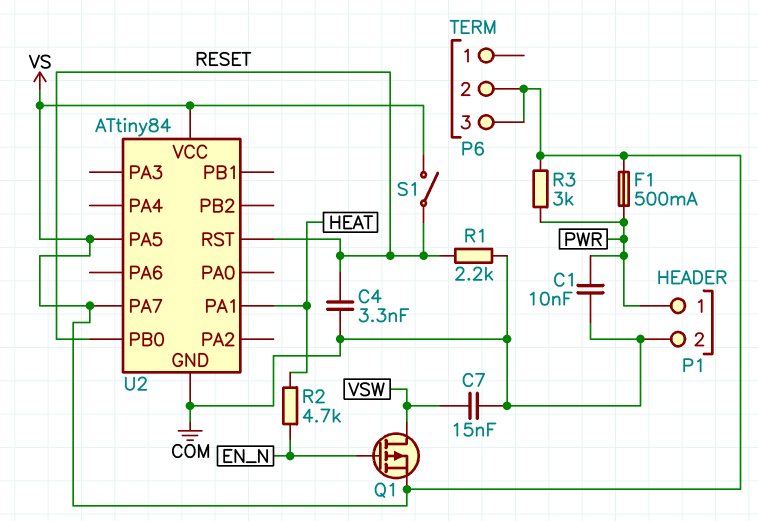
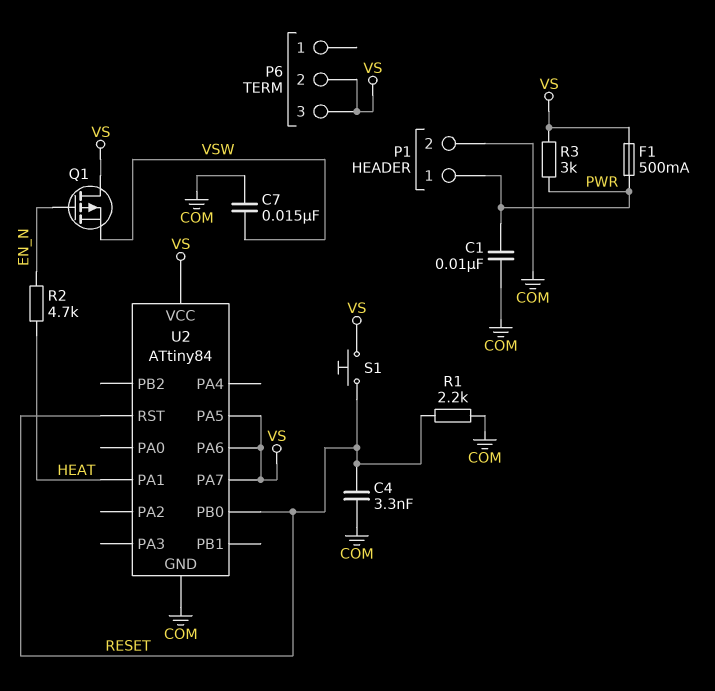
Q1: PMOS (G EN_N, D VSW, S VS) -> PMOS (G EN_N, D VS, S VSW)
S1: switch (RESET, VS) -> button (RESET, VS)
U2 pin PA6: none -> VS

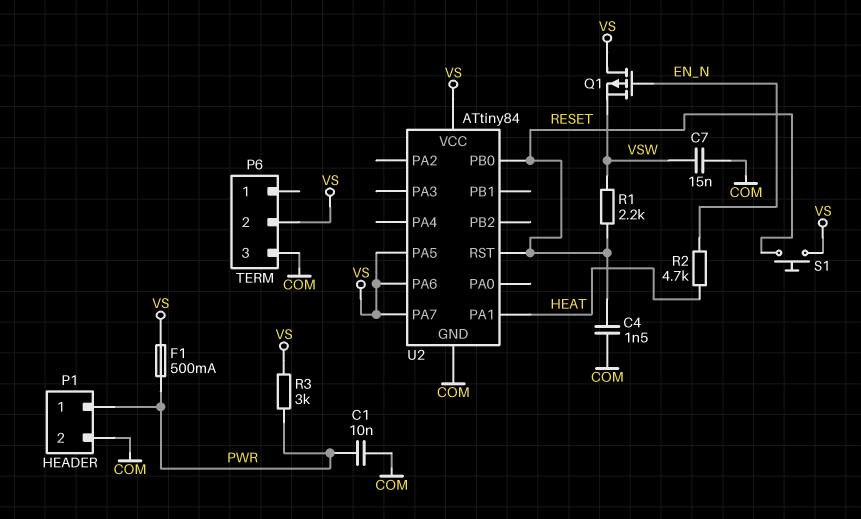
C4: 3.3nF (COM, RESET) -> 1.5nF (COM, RESET)
P6 pin 3: VS -> COM
R1: 2.2k (COM, RESET) -> 2.2k (RESET, VSW)

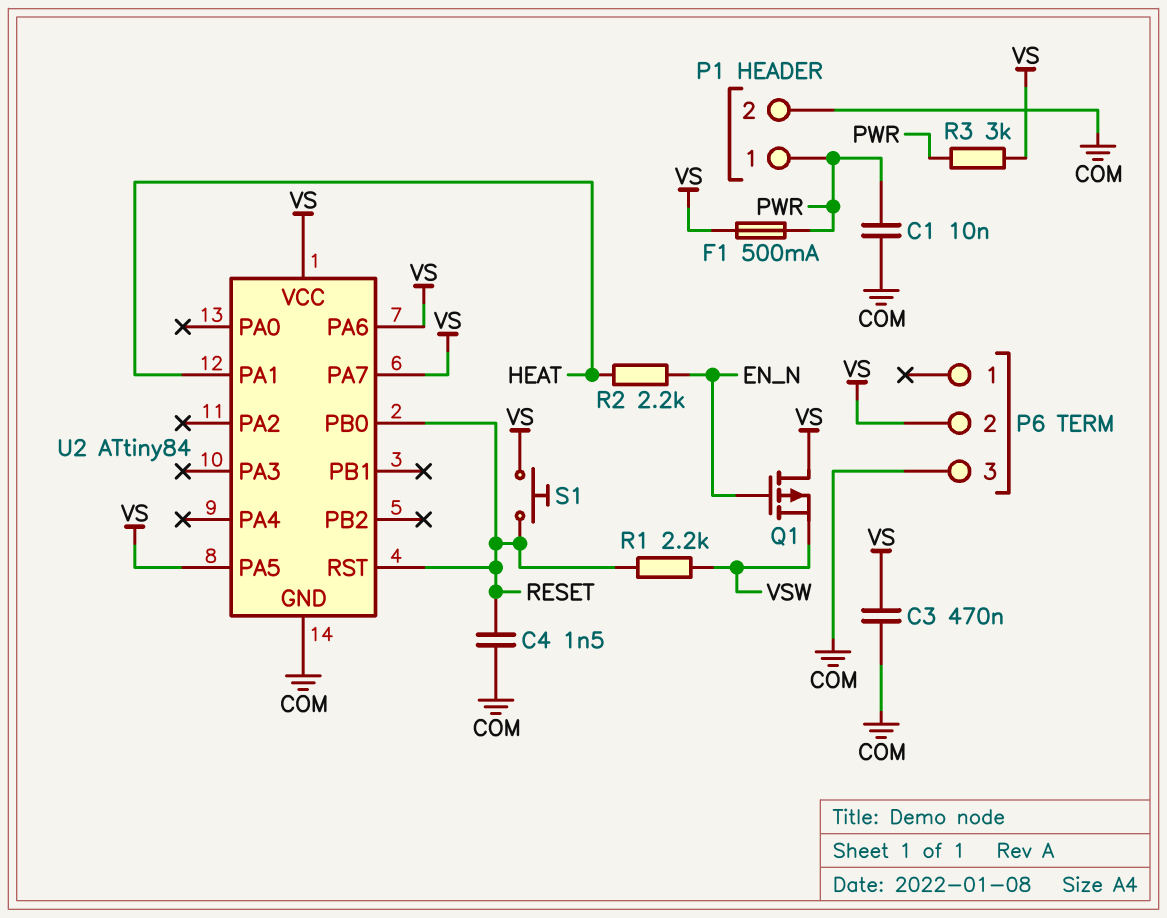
C3: none -> 470nF (COM, VS)
C7: 15nF (COM, VSW) -> none
R2: 4.7k (EN_N, HEAT) -> 2.2k (EN_N, HEAT)

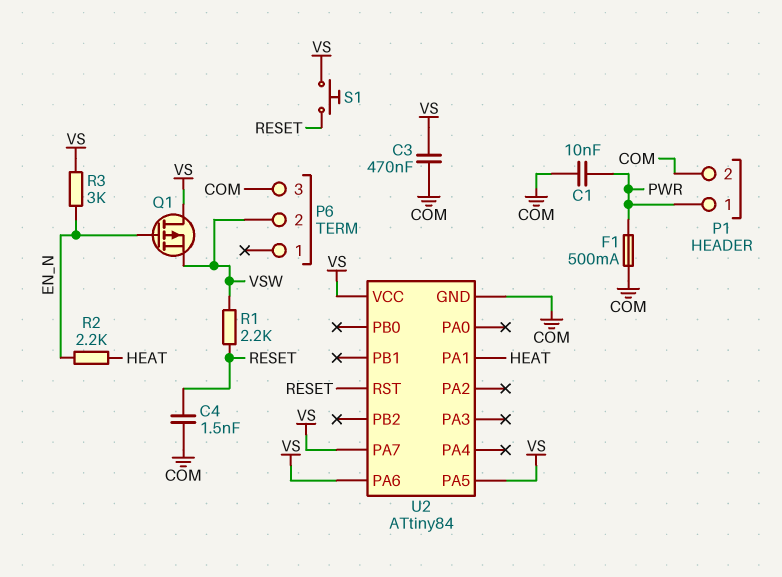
F1: 500mA (PWR, VS) -> 500mA (COM, PWR)
P6 pin 2: VS -> VSW
R3: 3k (PWR, VS) -> 3k (EN_N, VS)
U2 pin PB0: RESET -> none

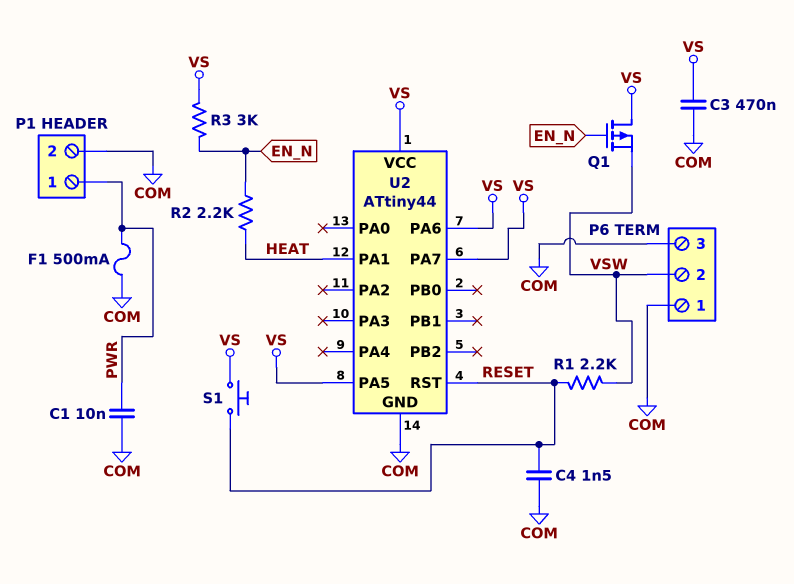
P6 pin 1: none -> COM
U2: ATtiny84 -> ATtiny44

